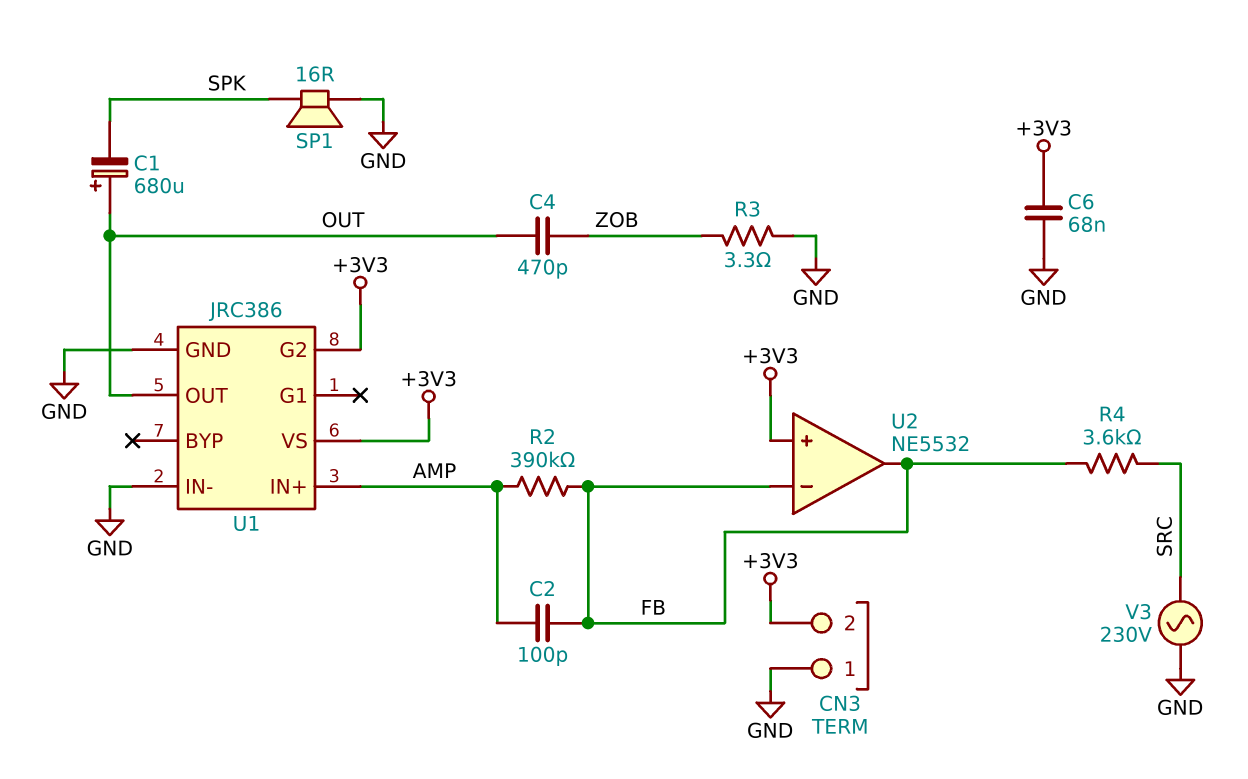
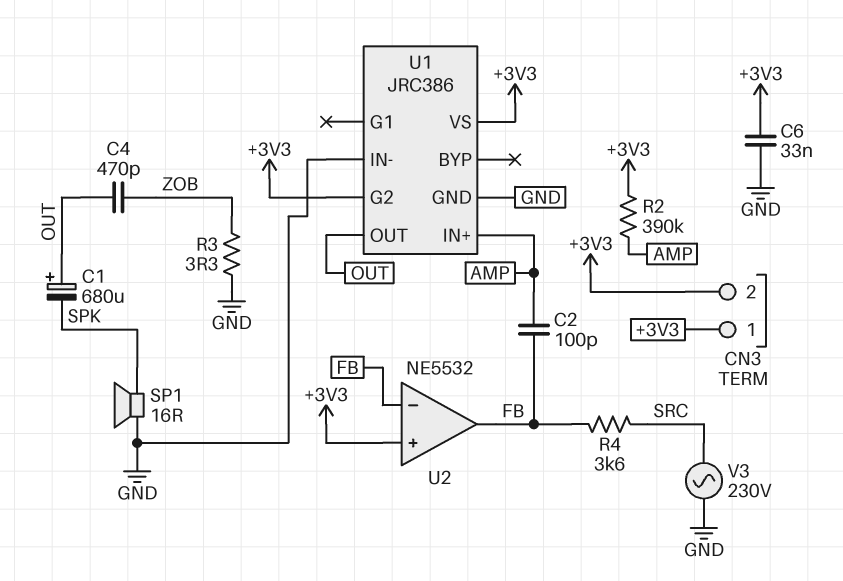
C6: 68nF (+3V3, GND) -> 33nF (+3V3, GND)
CN3 pin 1: GND -> +3V3
R2: 390k (AMP, FB) -> 390k (+3V3, AMP)

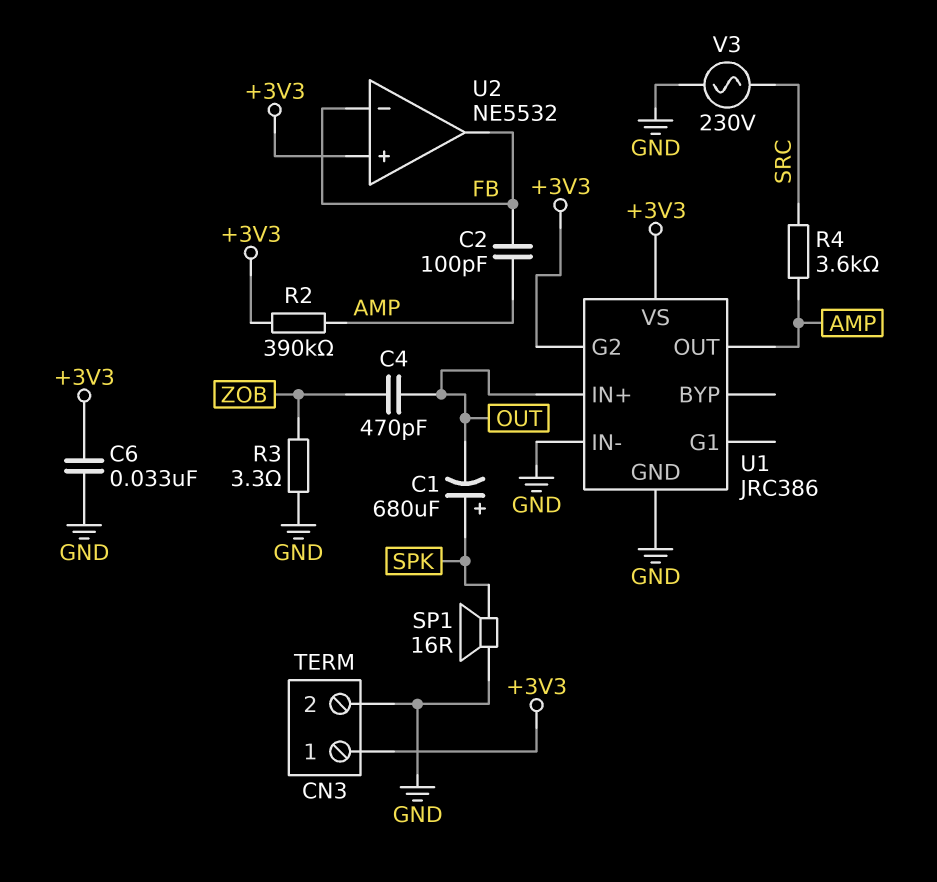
C1: 680uF (plus OUT, minus SPK) -> 680uF (plus SPK, minus OUT)
CN3 pin 2: +3V3 -> GND
R4: 3.6k (FB, SRC) -> 3.6k (AMP, SRC)
U1 pin IN+: AMP -> OUT
U1 pin OUT: OUT -> AMP

